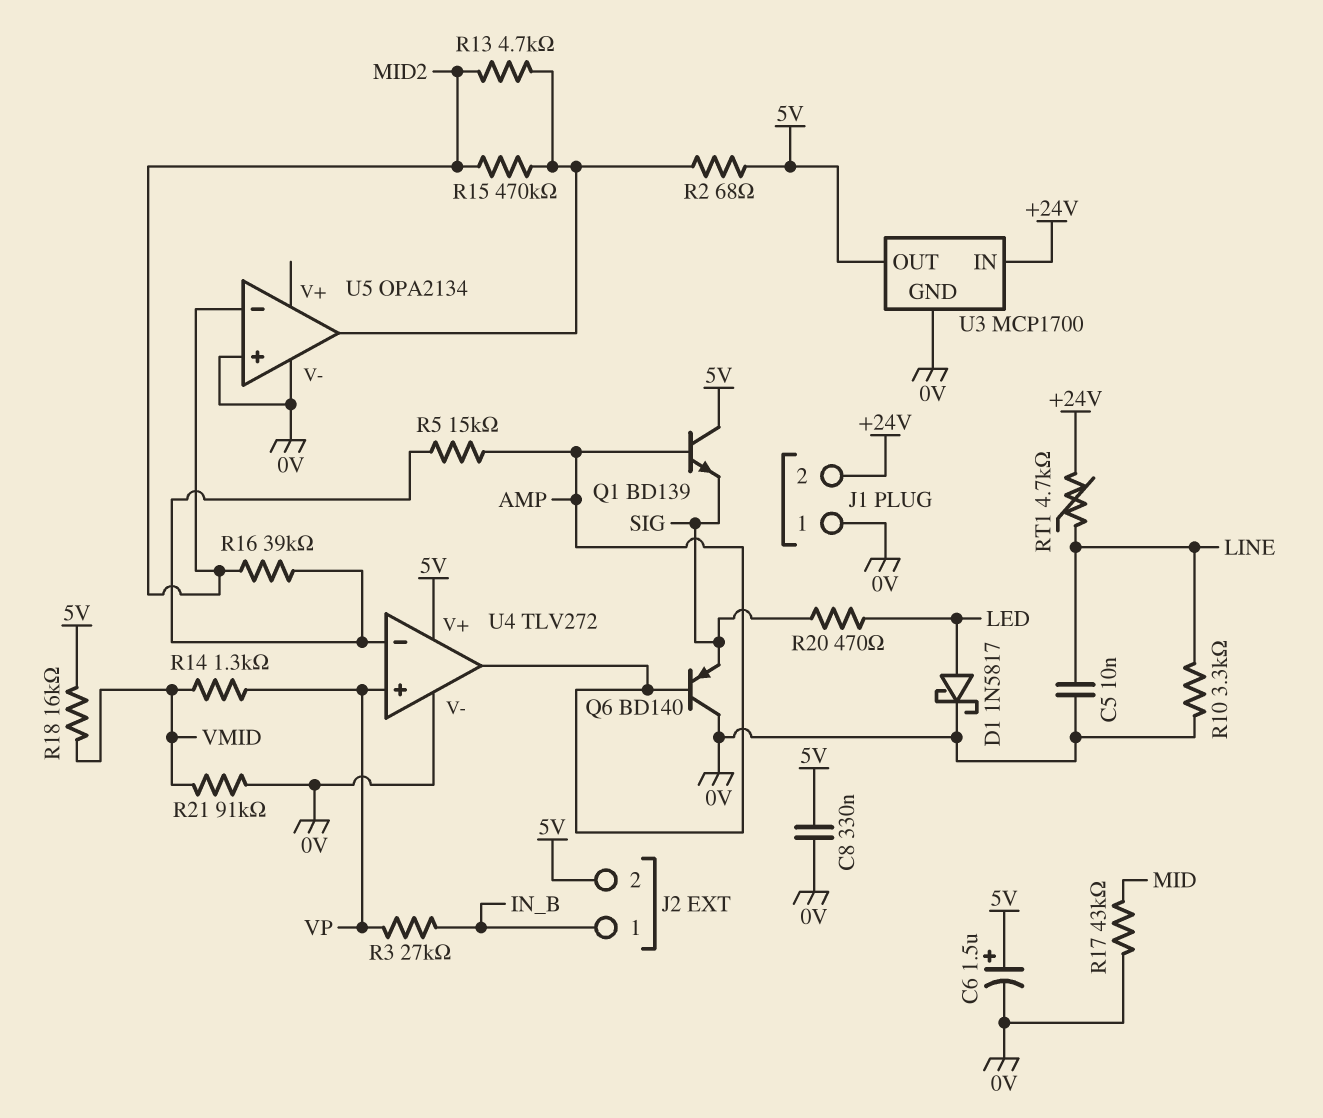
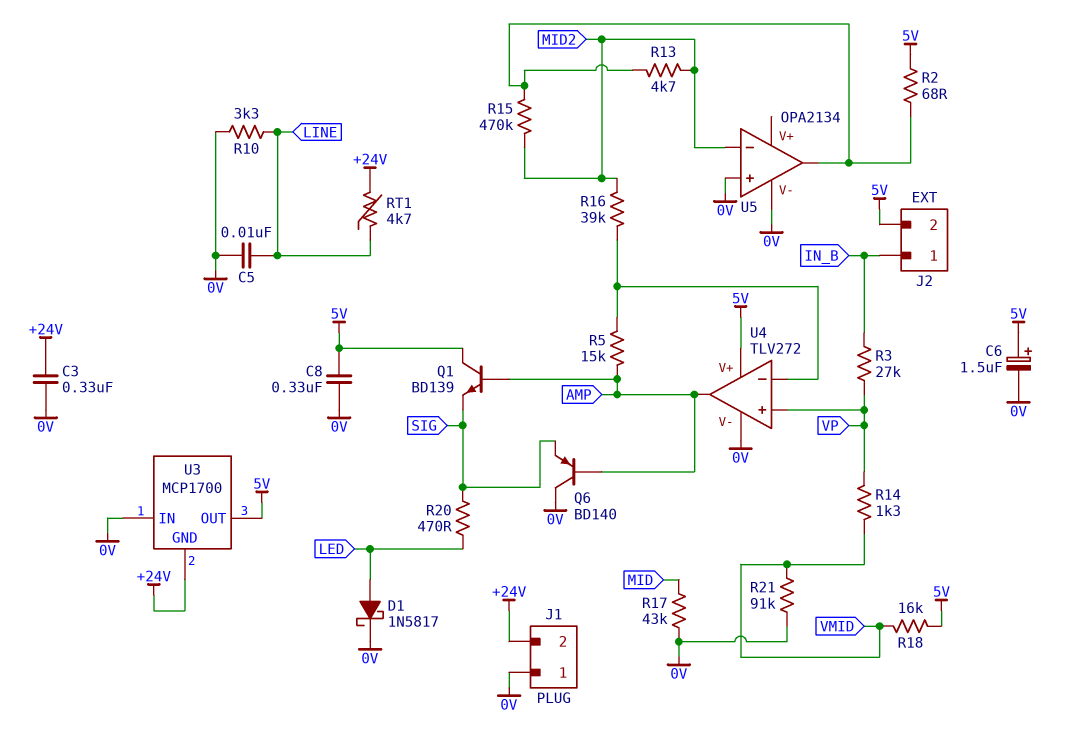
C3: none -> 330nF (+24V, 0V)
U3 pin GND: 0V -> +24V
U3 pin IN: +24V -> 0V

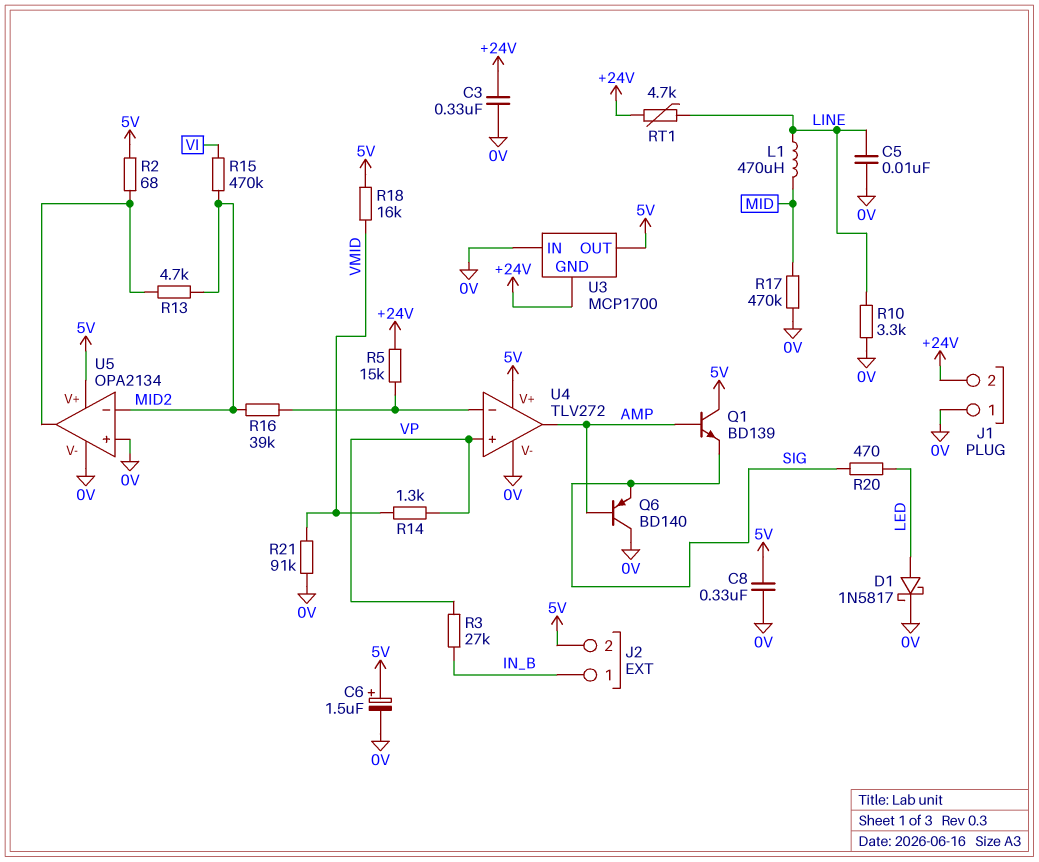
L1: none -> 470uH (LINE, MID)
R5: 15k (AMP, U4/in-) -> 15k (+24V, U4/in-)
R15: 470k (MID2, U5/out) -> 470k (MID2, VI)
R17: 43k (0V, MID) -> 470k (0V, MID)
U5 pin V+: none -> 5V

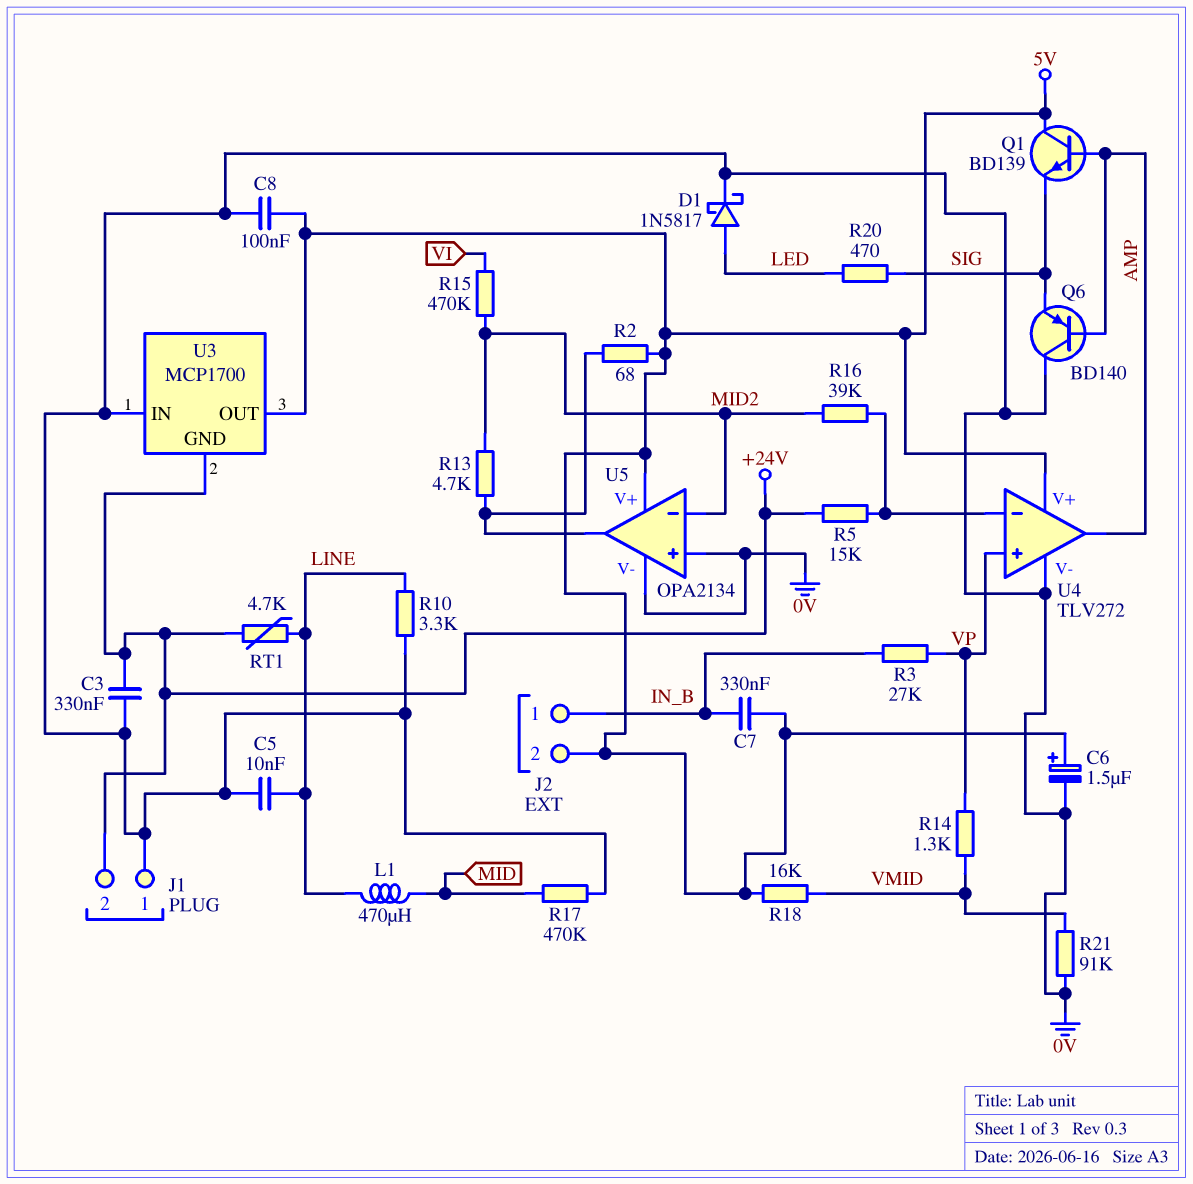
C7: none -> 330nF (5V, IN_B)
C8: 330nF (0V, 5V) -> 100nF (0V, 5V)

